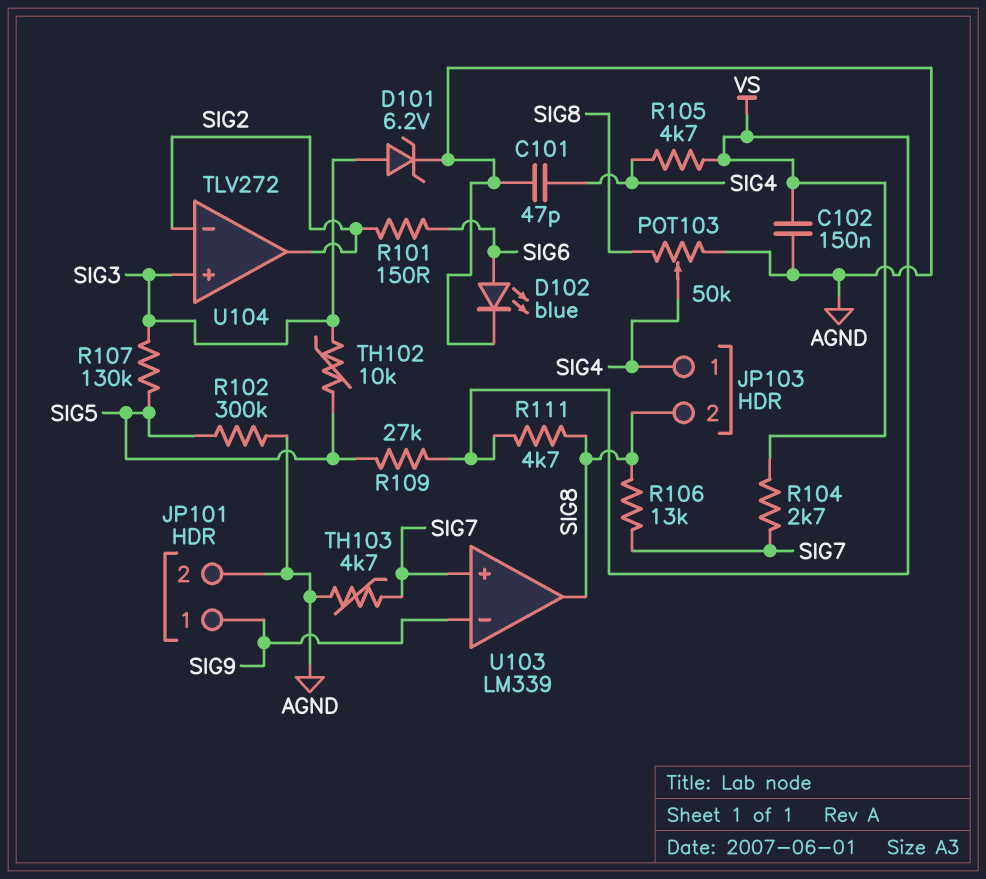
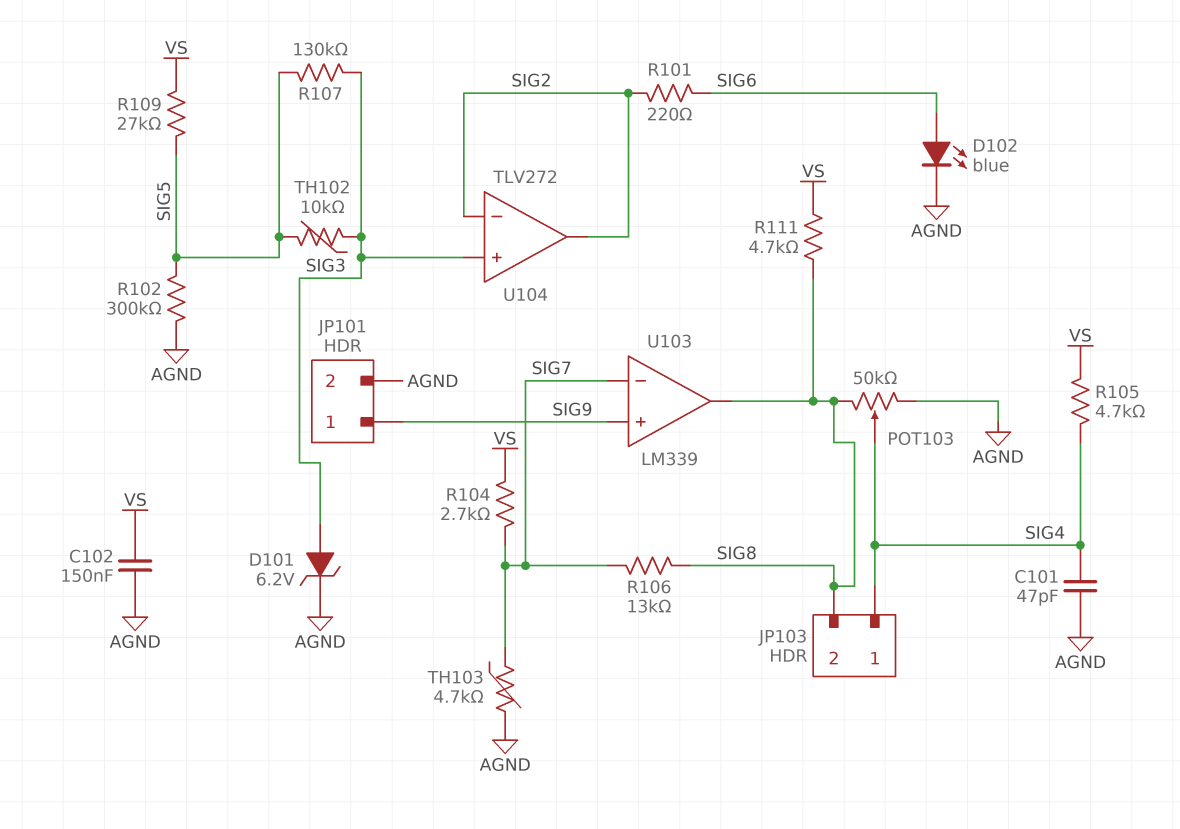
R101: 150 (SIG2, SIG6) -> 220 (SIG2, SIG6)
U103 pin in+: SIG7 -> SIG9
U103 pin in-: SIG9 -> SIG7

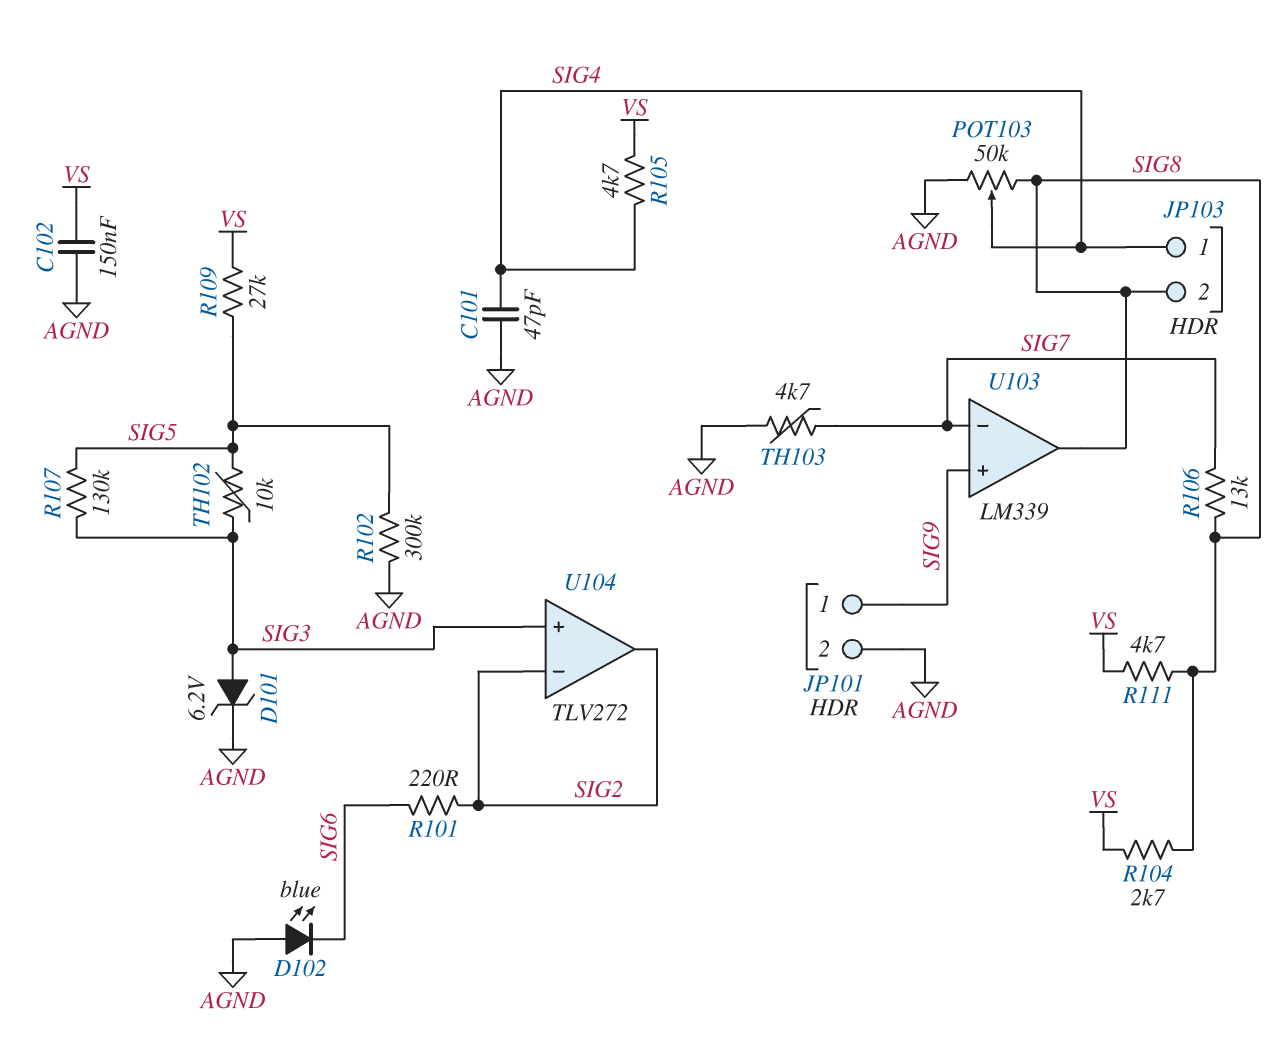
D102: LED blue (A SIG6, K AGND) -> LED blue (A AGND, K SIG6)
R104: 2.7k (SIG7, VS) -> 2.7k (SIG8, VS)

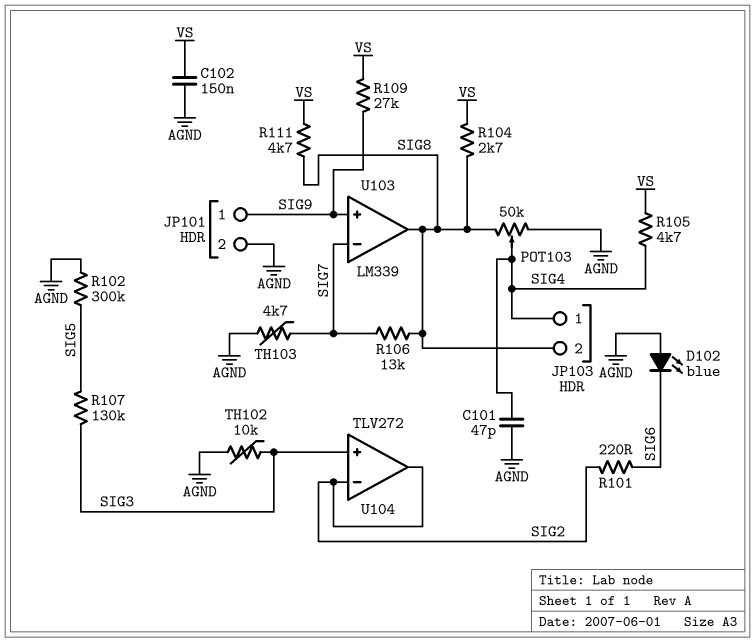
D101: zener 6.2V (A SIG3, K AGND) -> none
R109: 27k (SIG5, VS) -> 27k (SIG9, VS)
TH102: 10k (SIG3, SIG5) -> 10k (AGND, SIG3)

